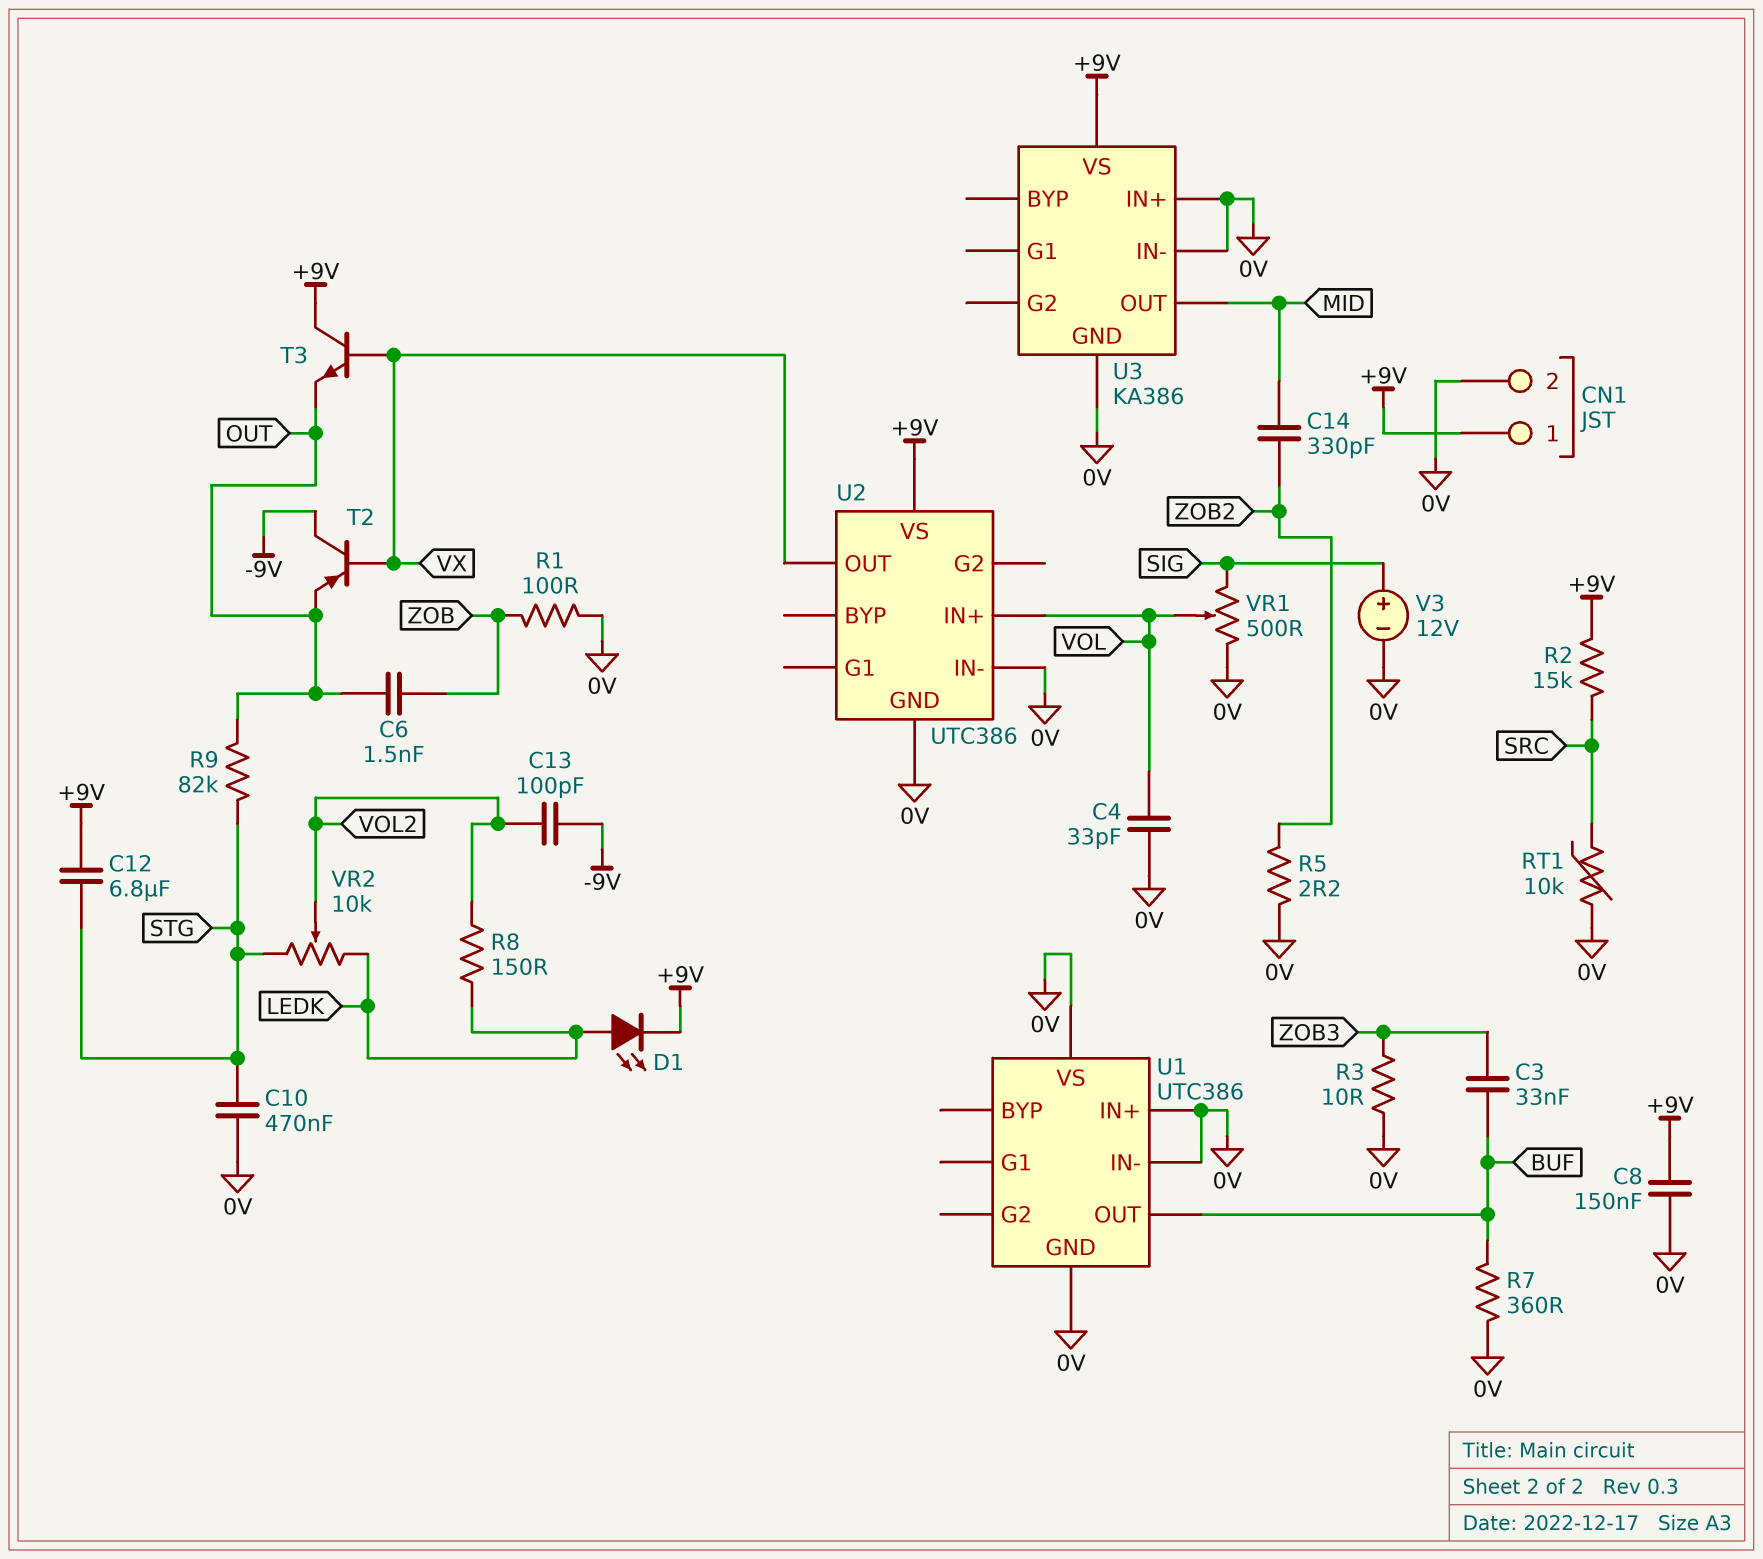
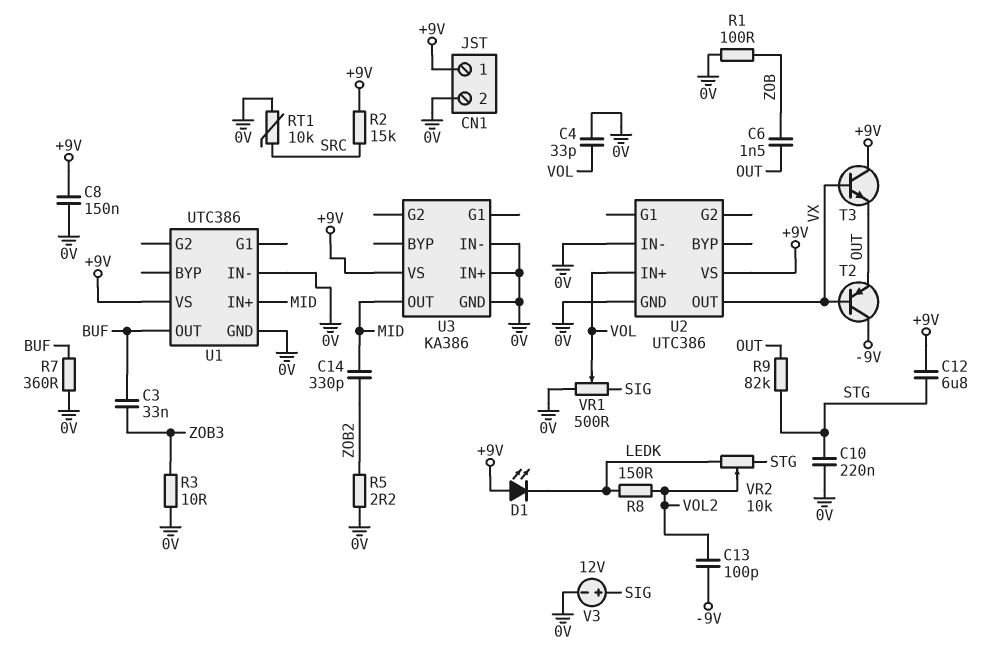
C10: 470nF (0V, STG) -> 220nF (0V, STG)
D1: LED (A LEDK, K +9V) -> LED (A +9V, K LEDK)
U1 pin IN+: 0V -> MID
U1 pin VS: 0V -> +9V

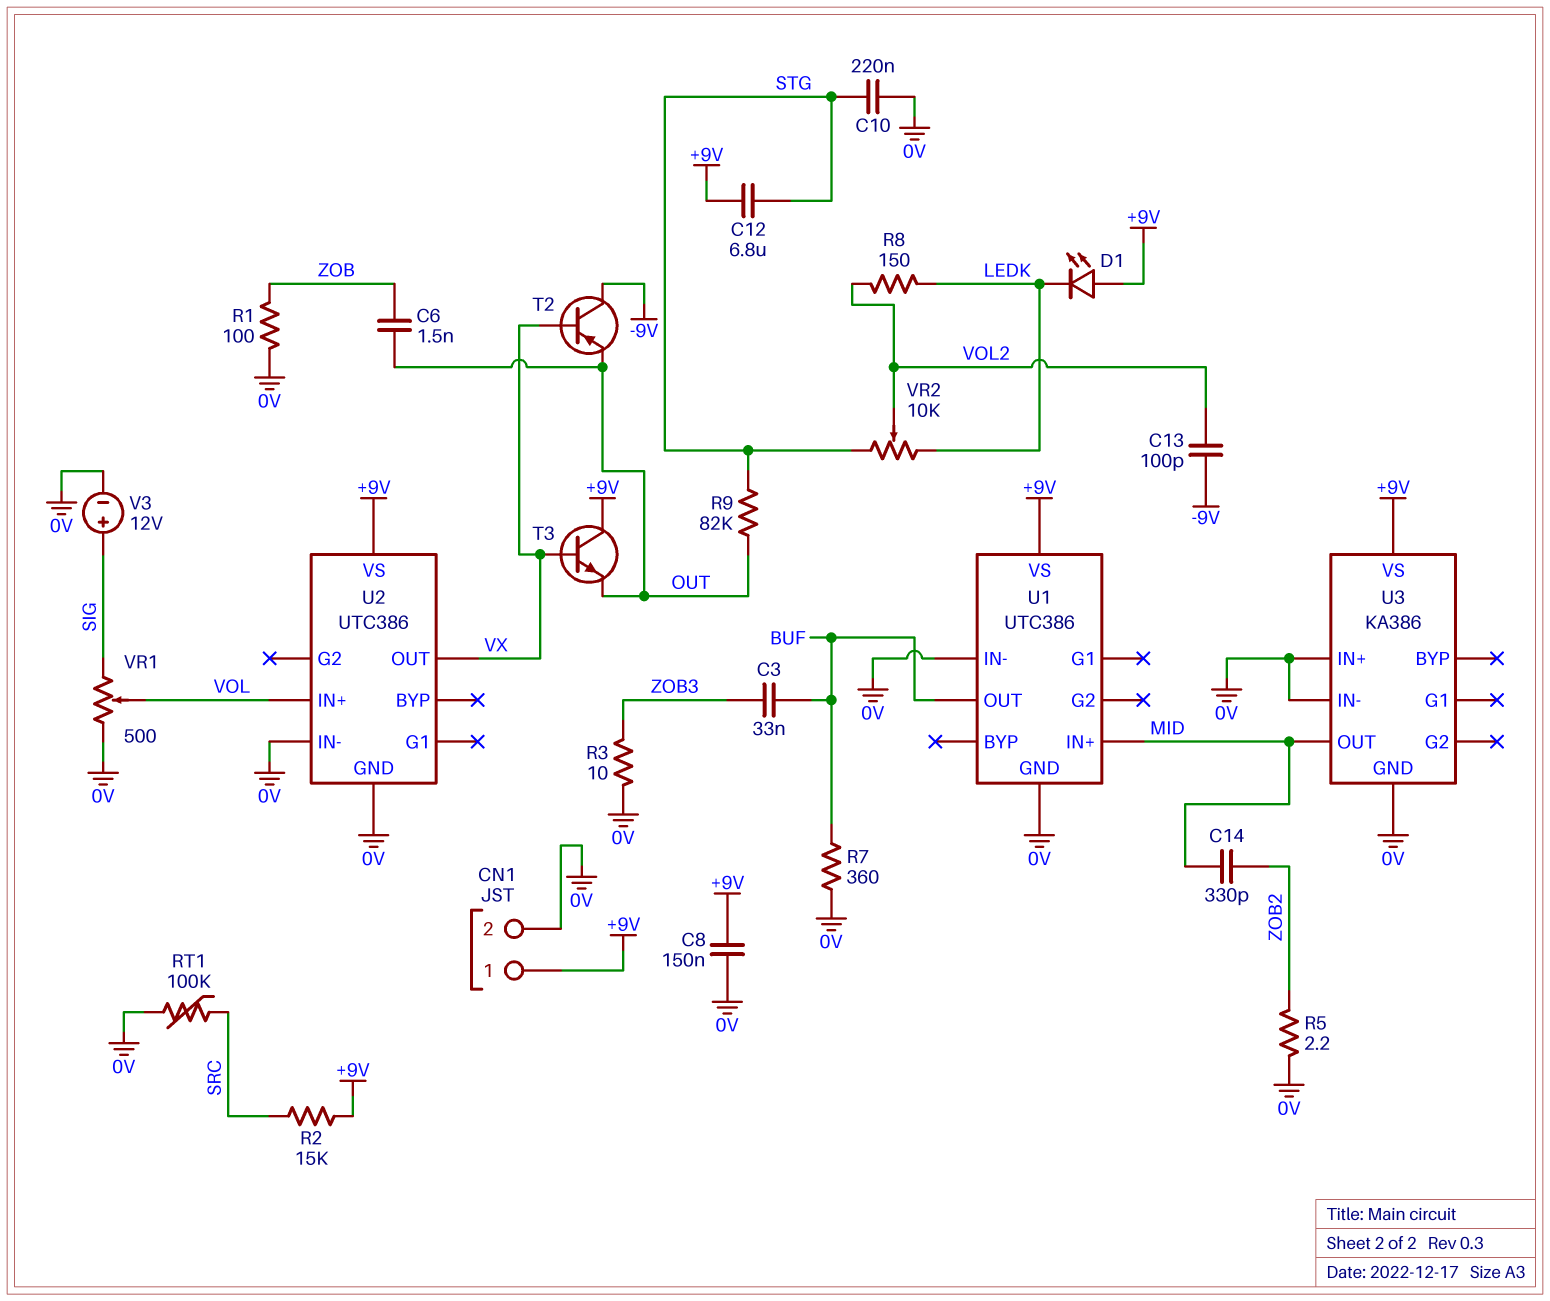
C4: 33pF (0V, VOL) -> none
RT1: 10k (0V, SRC) -> 100k (0V, SRC)

